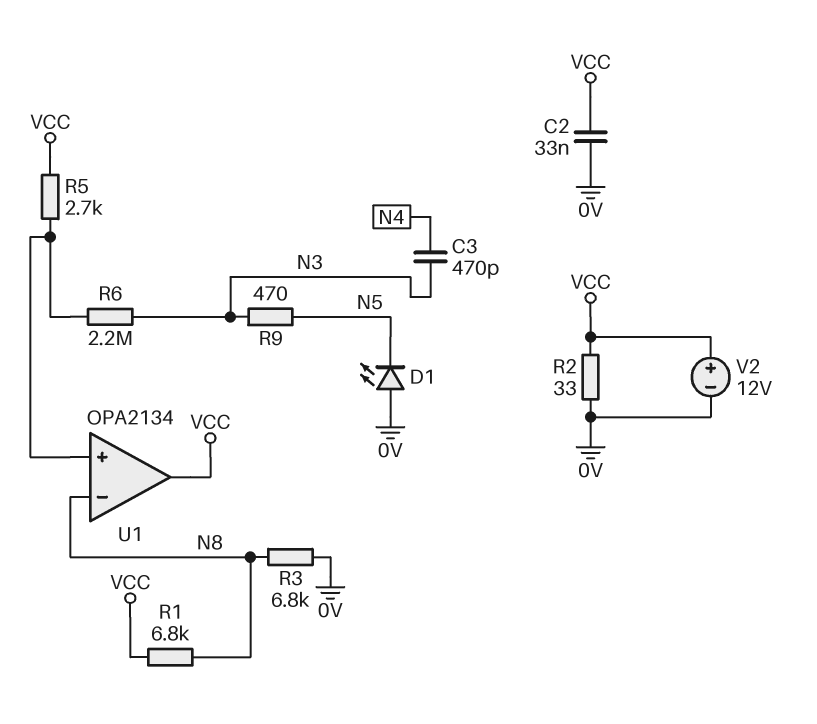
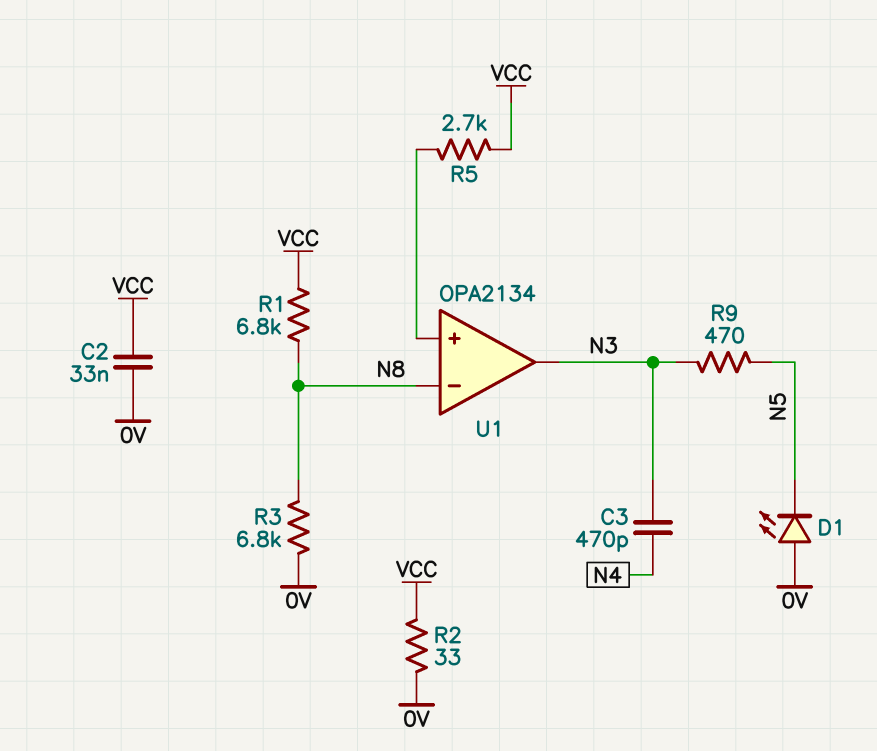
R6: 2.2M (N3, U1/in+) -> none
U1 pin out: VCC -> N3
V2: 12V (plus VCC, minus 0V) -> none

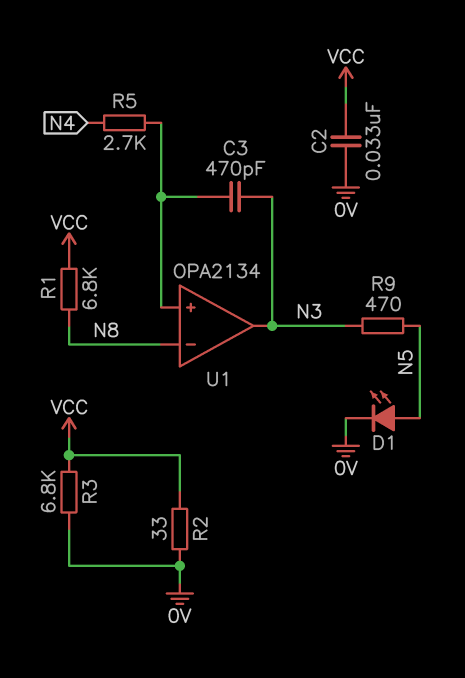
C3: 470pF (N3, N4) -> 470pF (N3, U1/in+)
D1: LED (A 0V, K N5) -> LED (A N5, K 0V)
R3: 6.8k (0V, N8) -> 6.8k (0V, VCC)
R5: 2.7k (U1/in+, VCC) -> 2.7k (N4, U1/in+)

